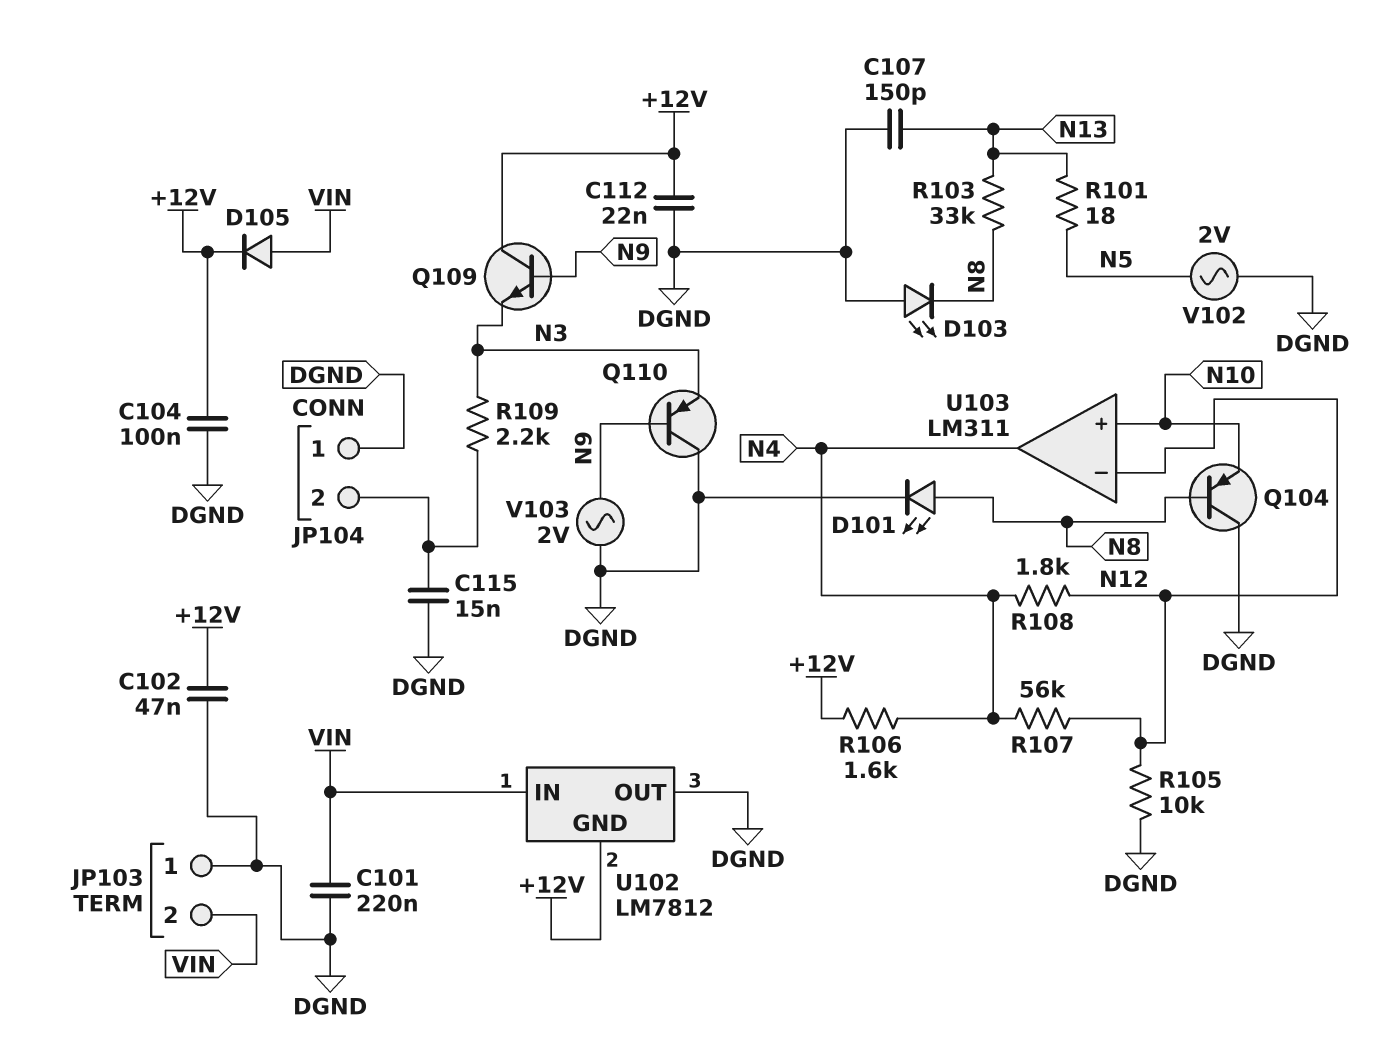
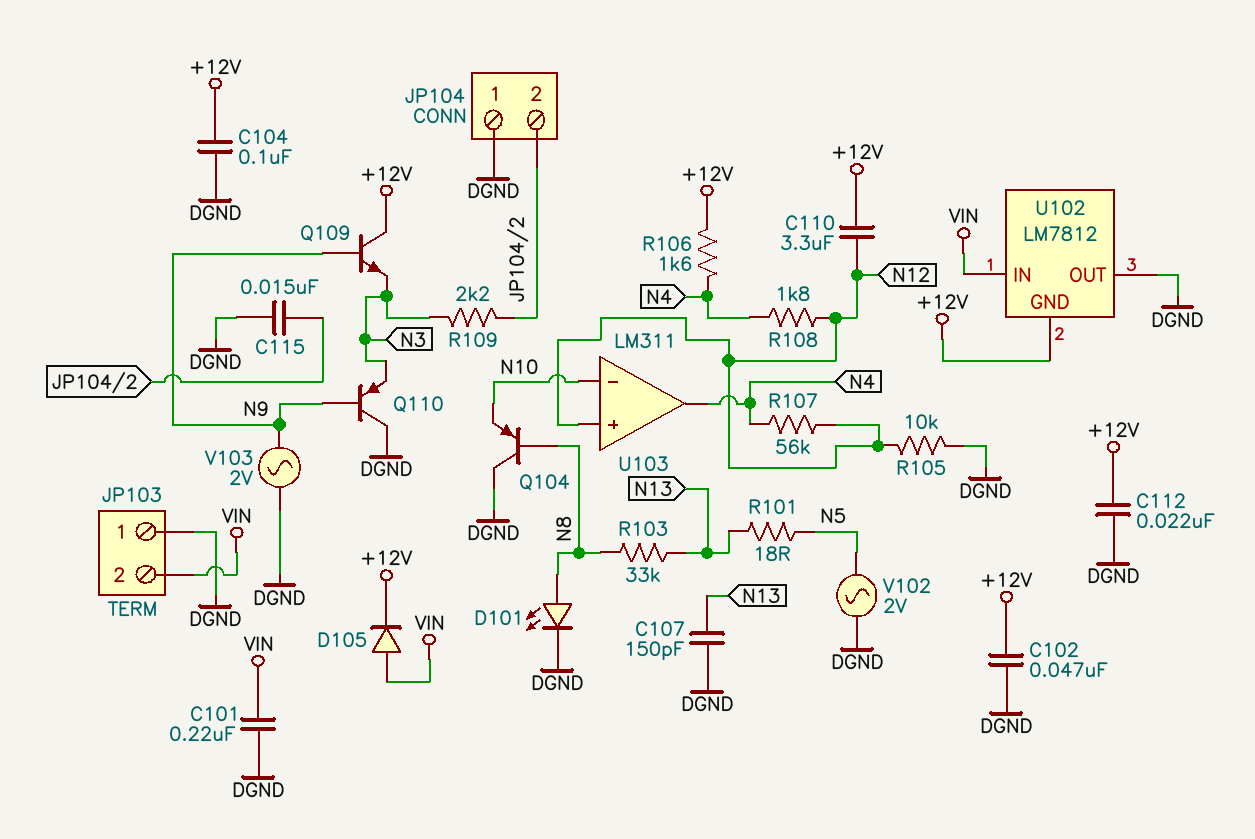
C110: none -> 3.3uF (+12V, N12)
D103: LED (A DGND, K N8) -> none
U103 pin in+: N10 -> N12
U103 pin in-: N12 -> N10

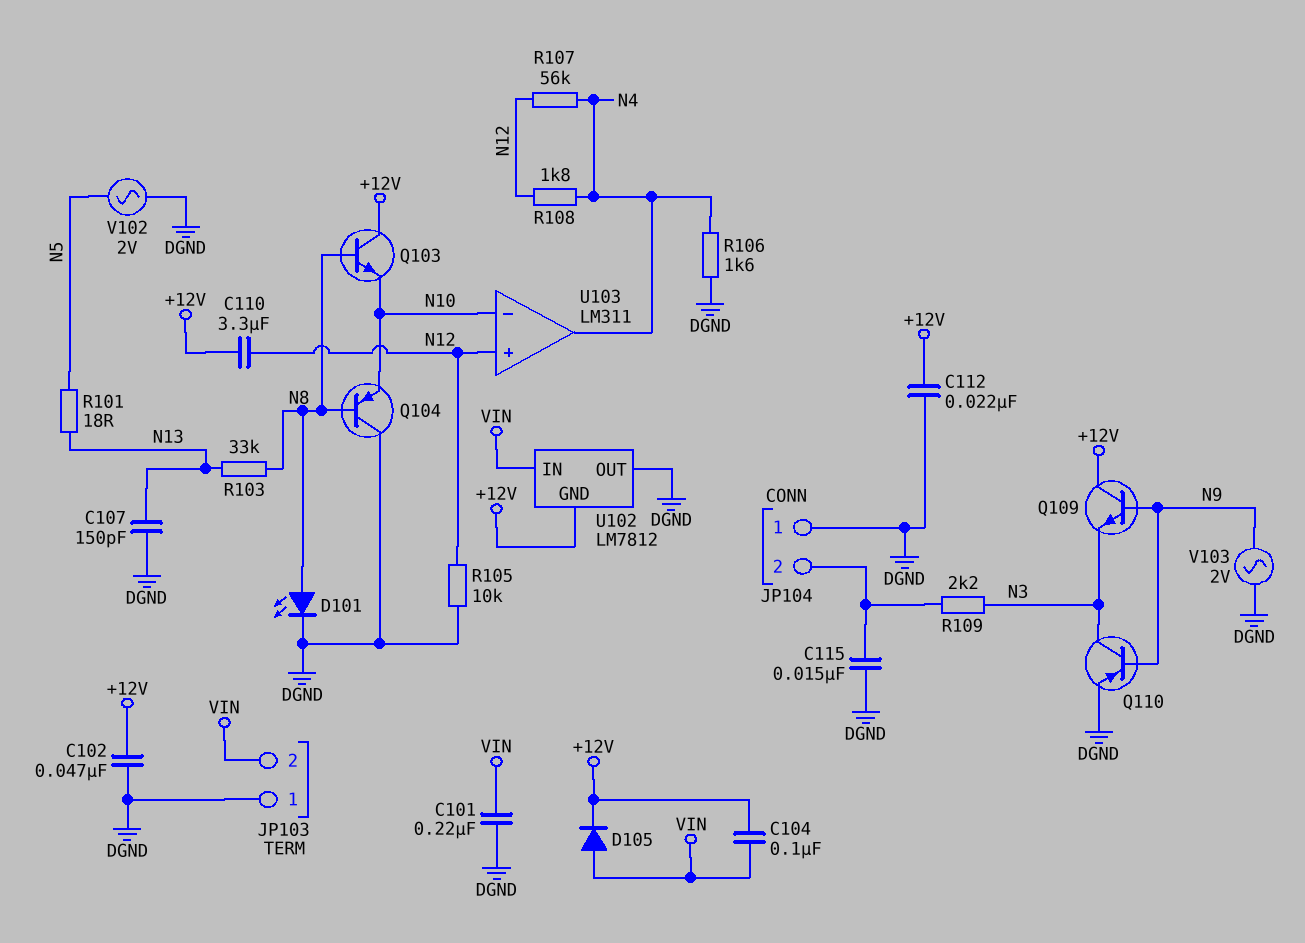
C104: 100nF (+12V, DGND) -> 100nF (+12V, VIN)
Q103: none -> NPN (B N8, C +12V, E N10)
Q110: PNP (B N9, C DGND, E N3) -> PNP (B N9, C N3, E DGND)
R106: 1.6k (+12V, N4) -> 1.6k (DGND, N4)

